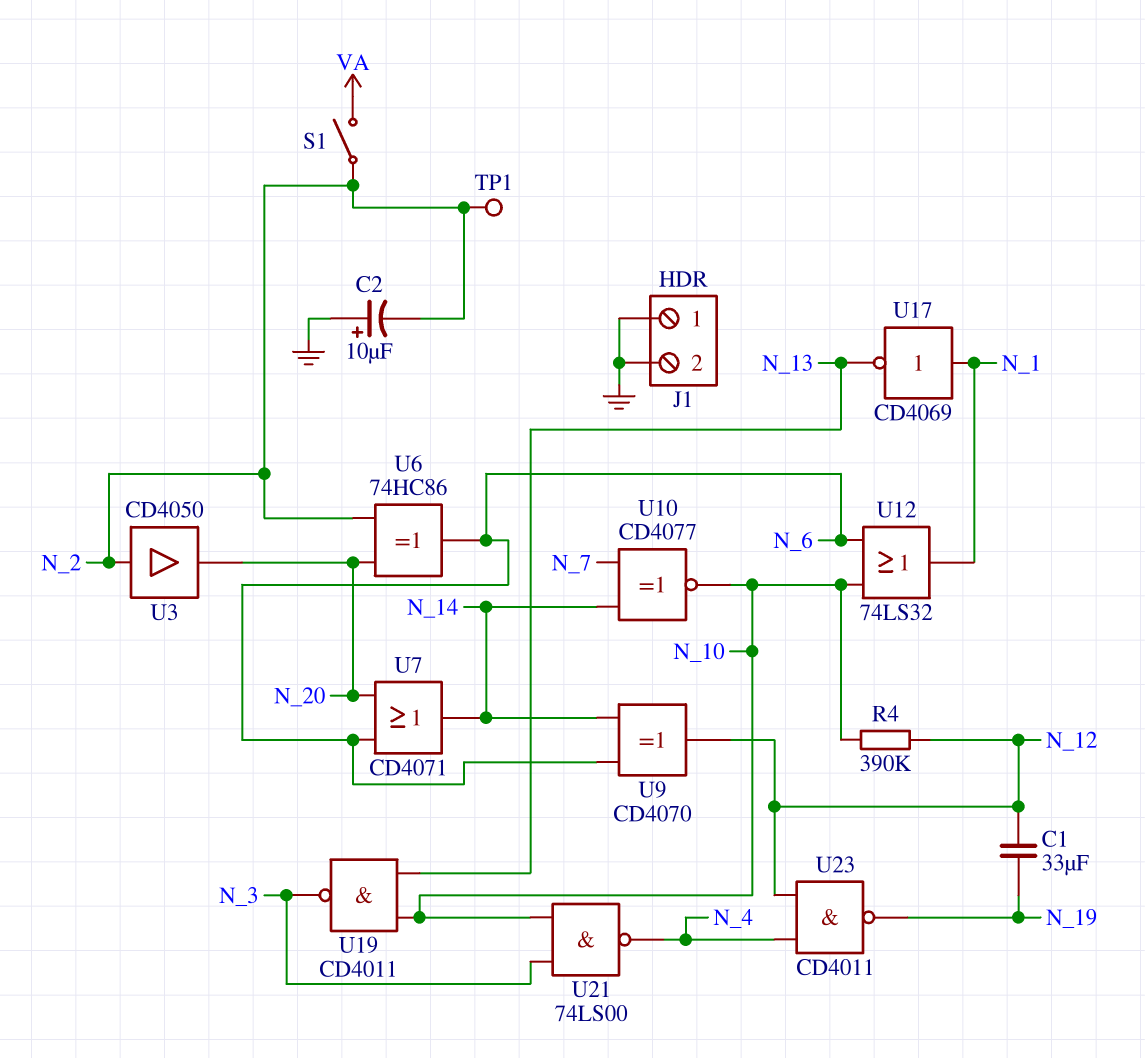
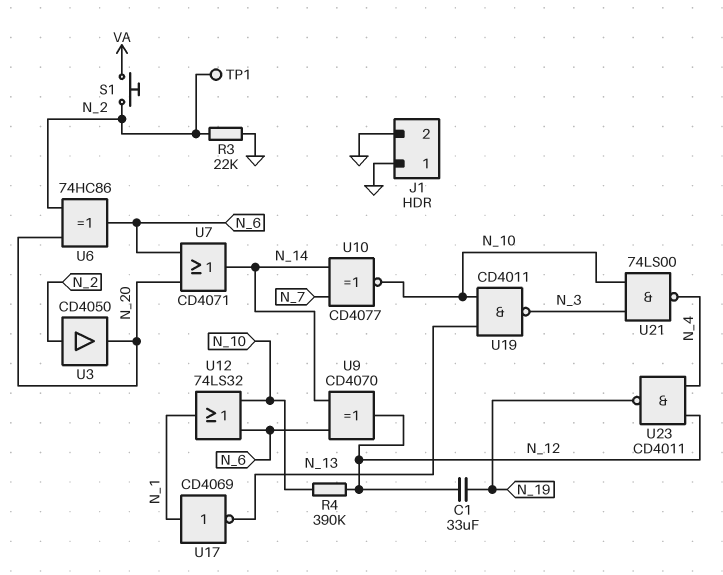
C2: 10uF (plus GND, minus N_2) -> none
R3: none -> 22k (GND, N_2)
S1: switch (N_2, VA) -> button (N_2, VA)

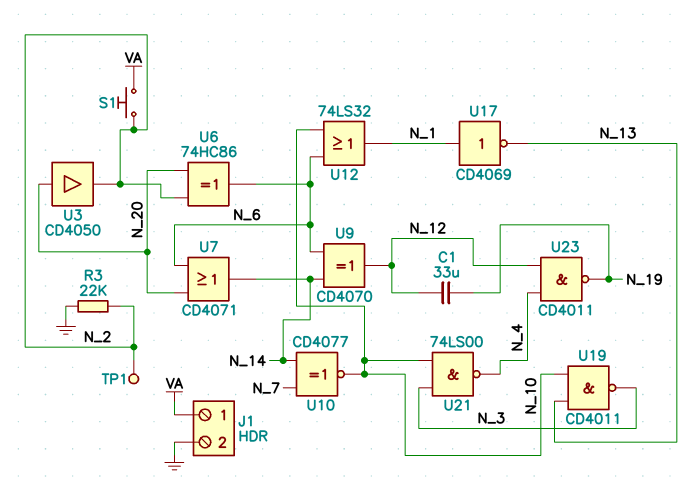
J1 pin 1: GND -> VA
R4: 390k (N_10, N_12) -> none
U3: buffer CD4050 (in N_2, out N_20) -> buffer CD4050 (in N_20, out N_2)

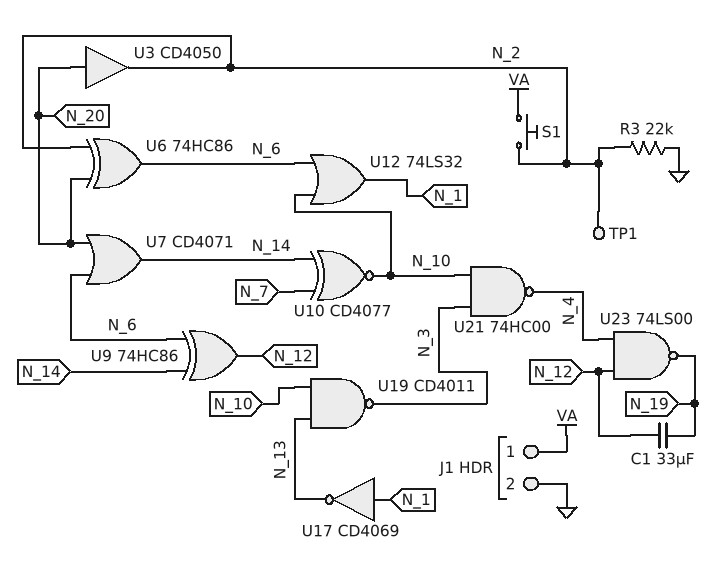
U9: XOR CD4070 (in N_6, in N_14, out N_12) -> XOR 74HC86 (in N_6, in N_14, out N_12)
U21: NAND 74LS00 (in N_3, in N_10, out N_4) -> NAND 74HC00 (in N_3, in N_10, out N_4)
U23: NAND CD4011 (in N_4, in N_12, out N_19) -> NAND 74LS00 (in N_4, in N_12, out N_19)

